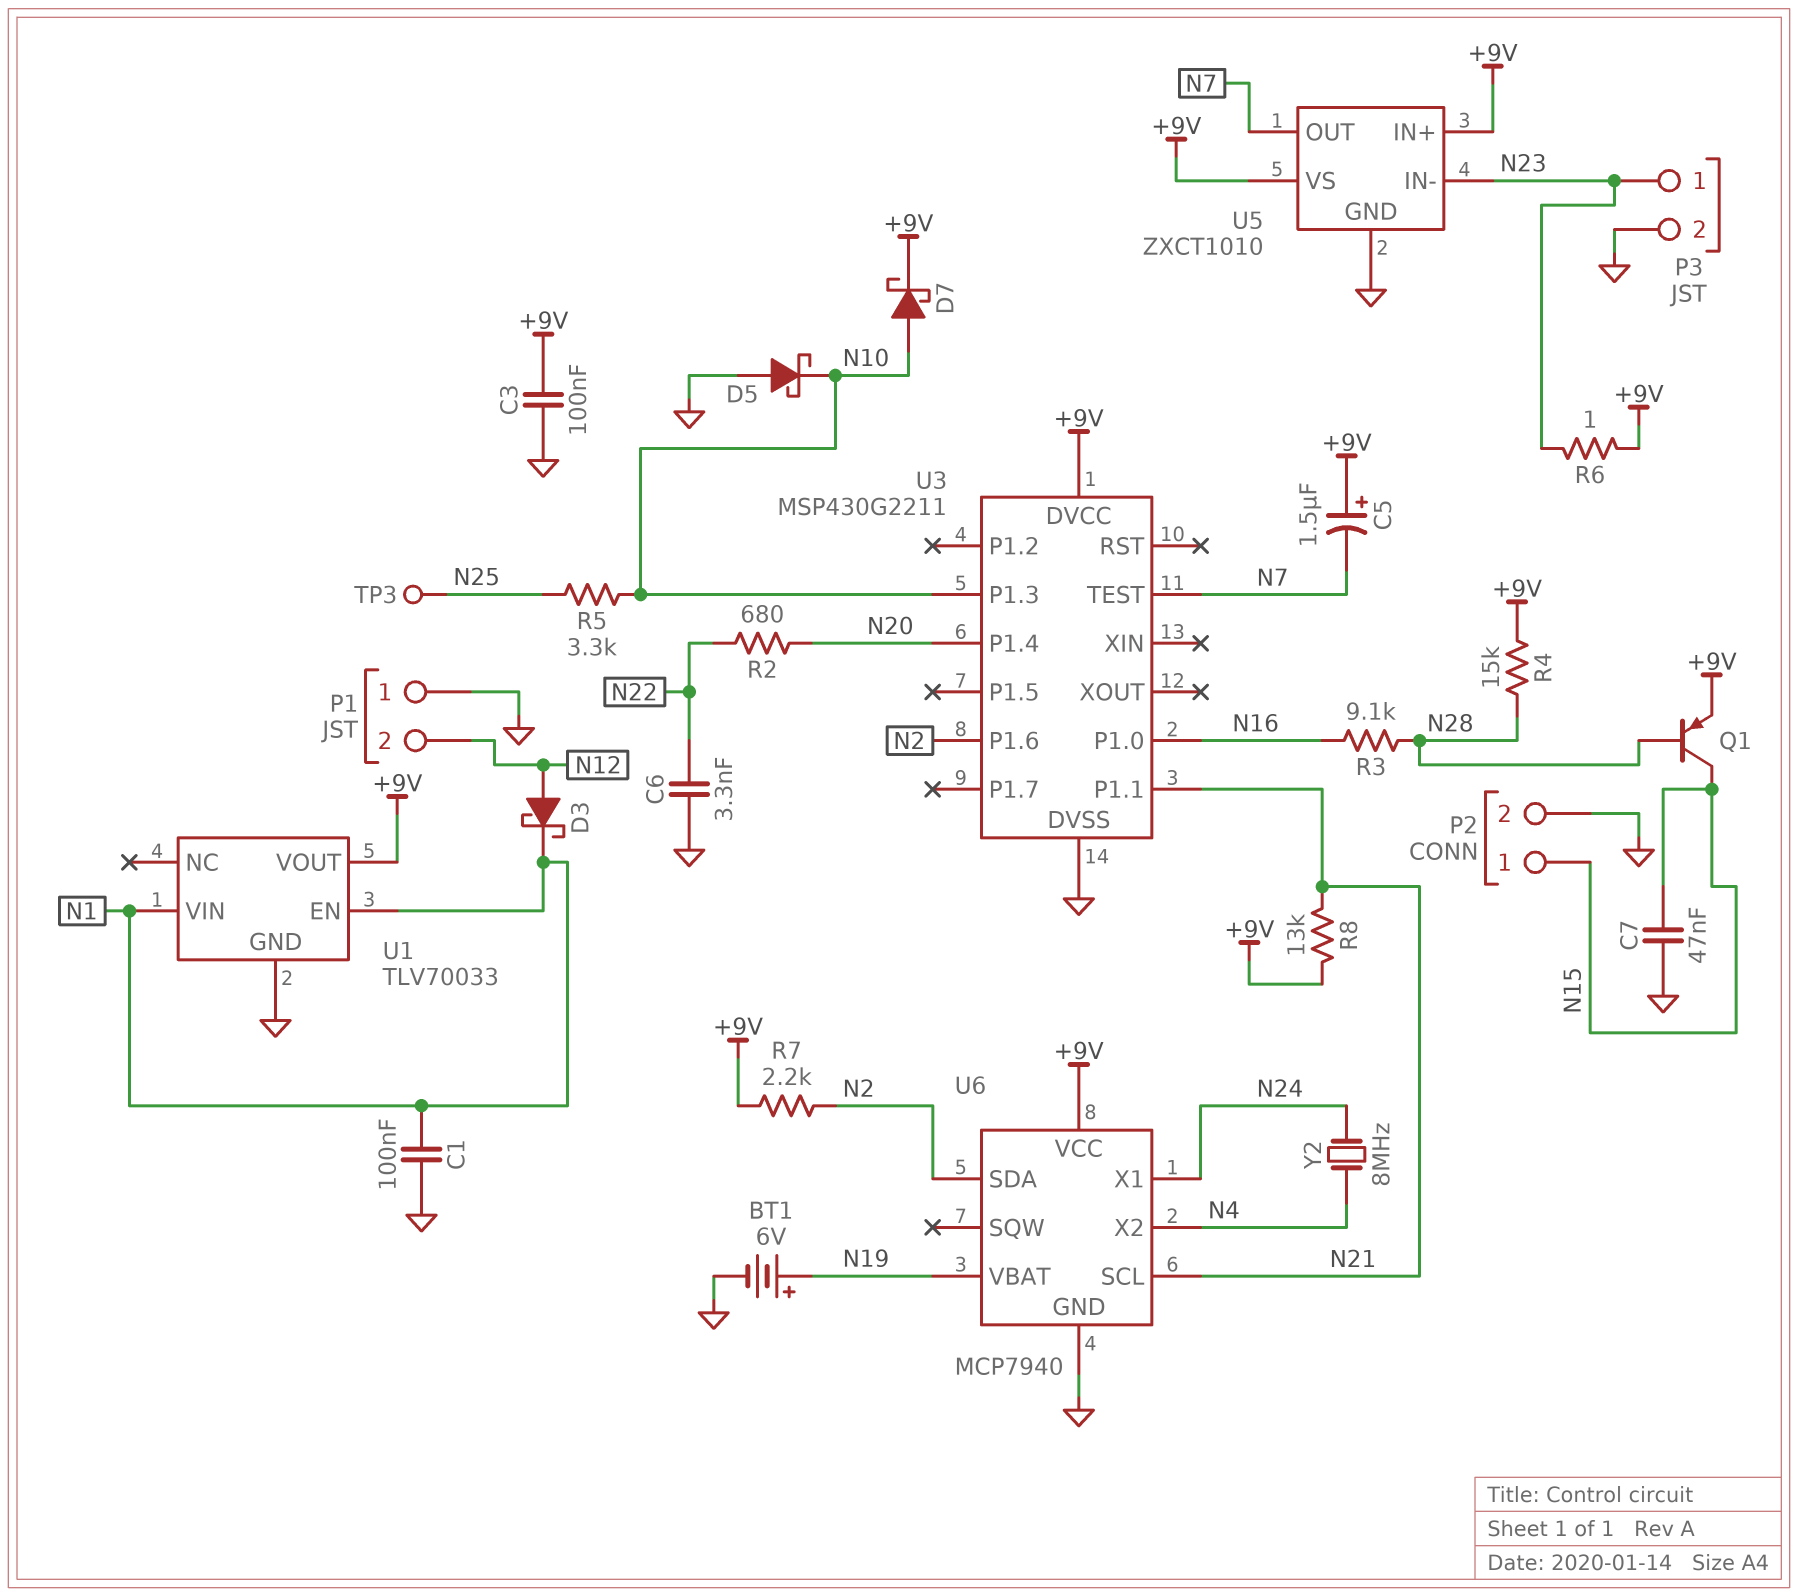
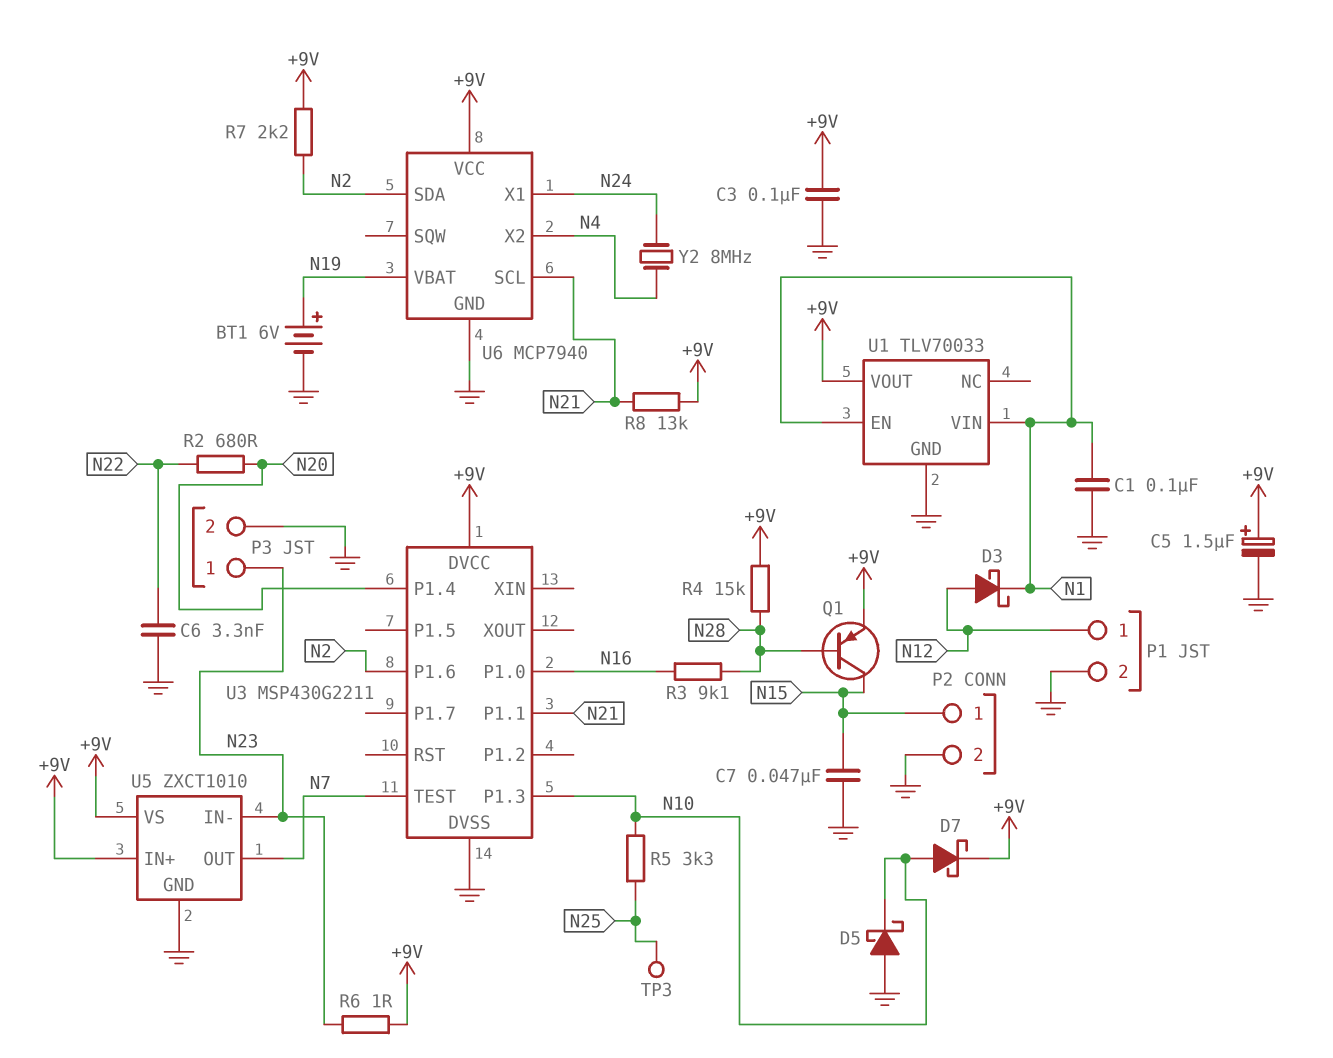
C5: 1.5uF (plus +9V, minus N7) -> 1.5uF (plus +9V, minus GND)
P1 pin 1: GND -> N12
P1 pin 2: N12 -> GND

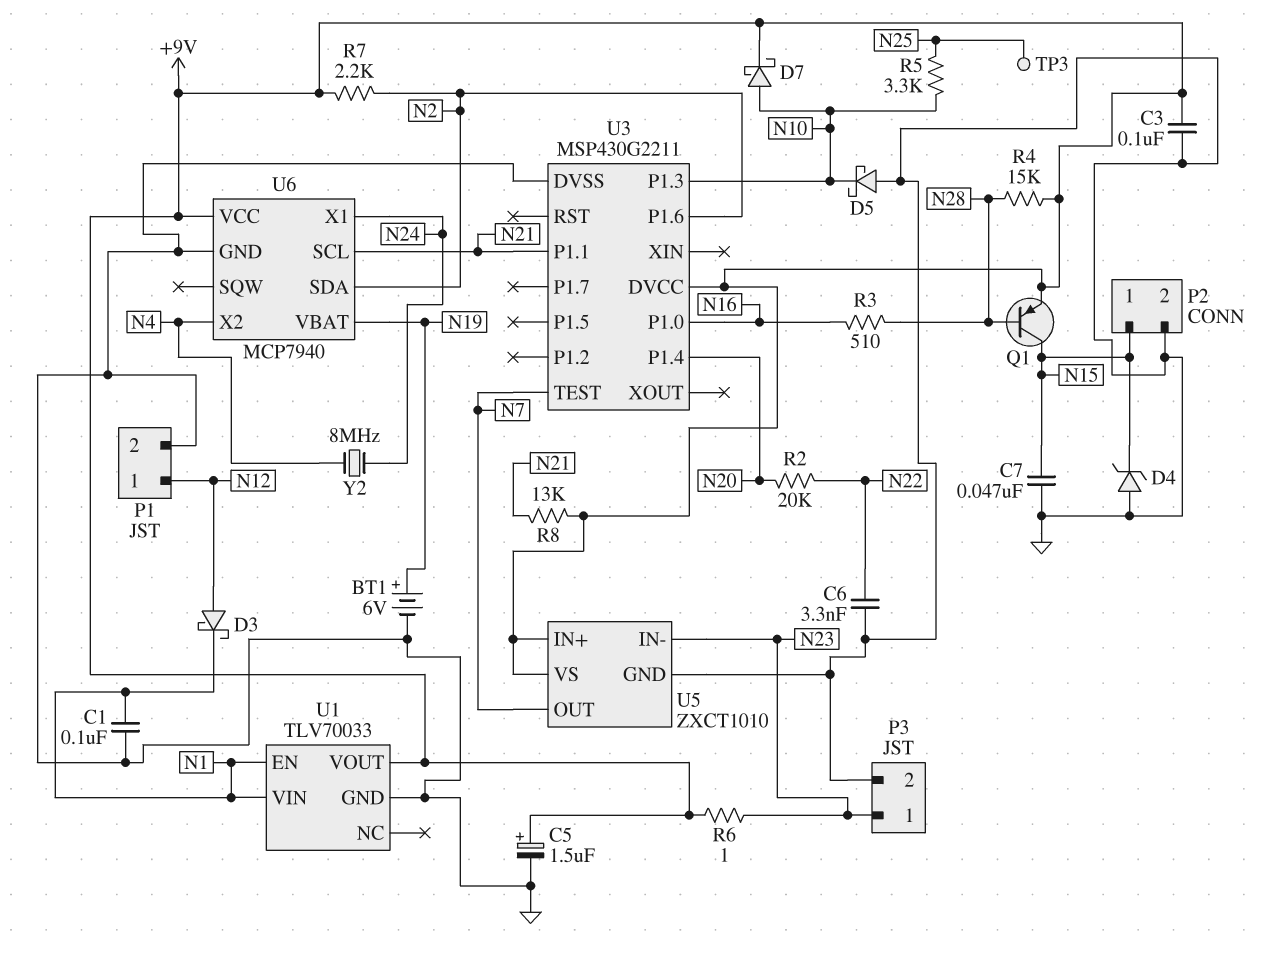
D4: none -> zener (A GND, K N15)
R2: 680 (N20, N22) -> 20k (N20, N22)
R3: 9.1k (N16, N28) -> 510 (N16, N28)

